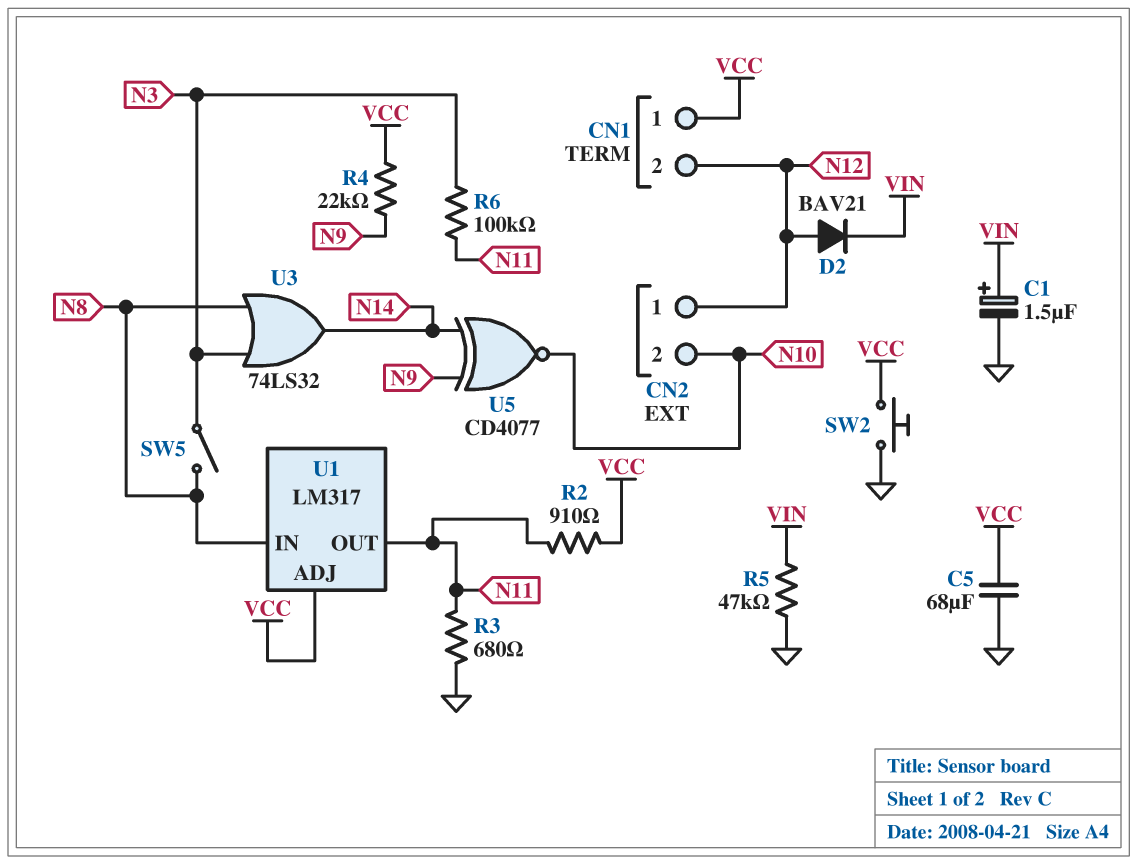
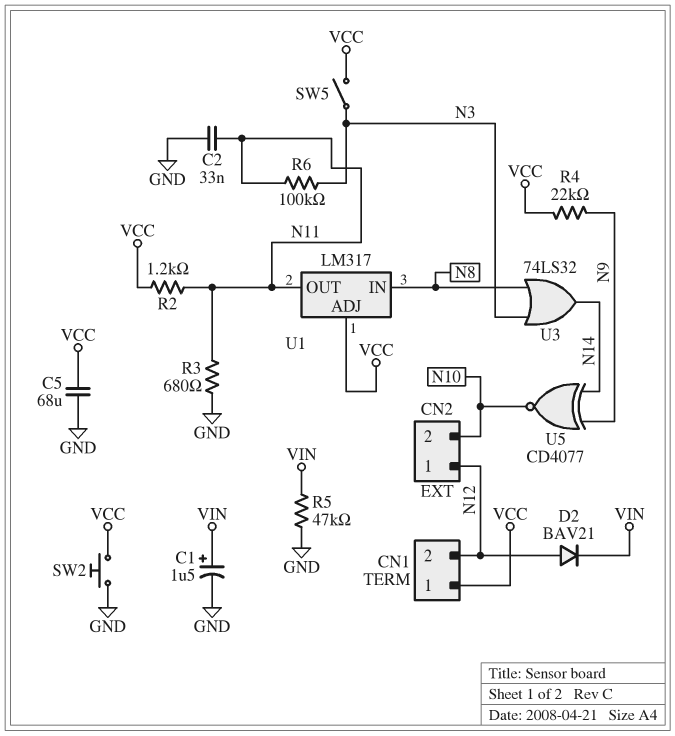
C2: none -> 33nF (GND, N11)
R2: 910 (N11, VCC) -> 1.2k (N11, VCC)
SW5: switch (N3, N8) -> switch (N3, VCC)

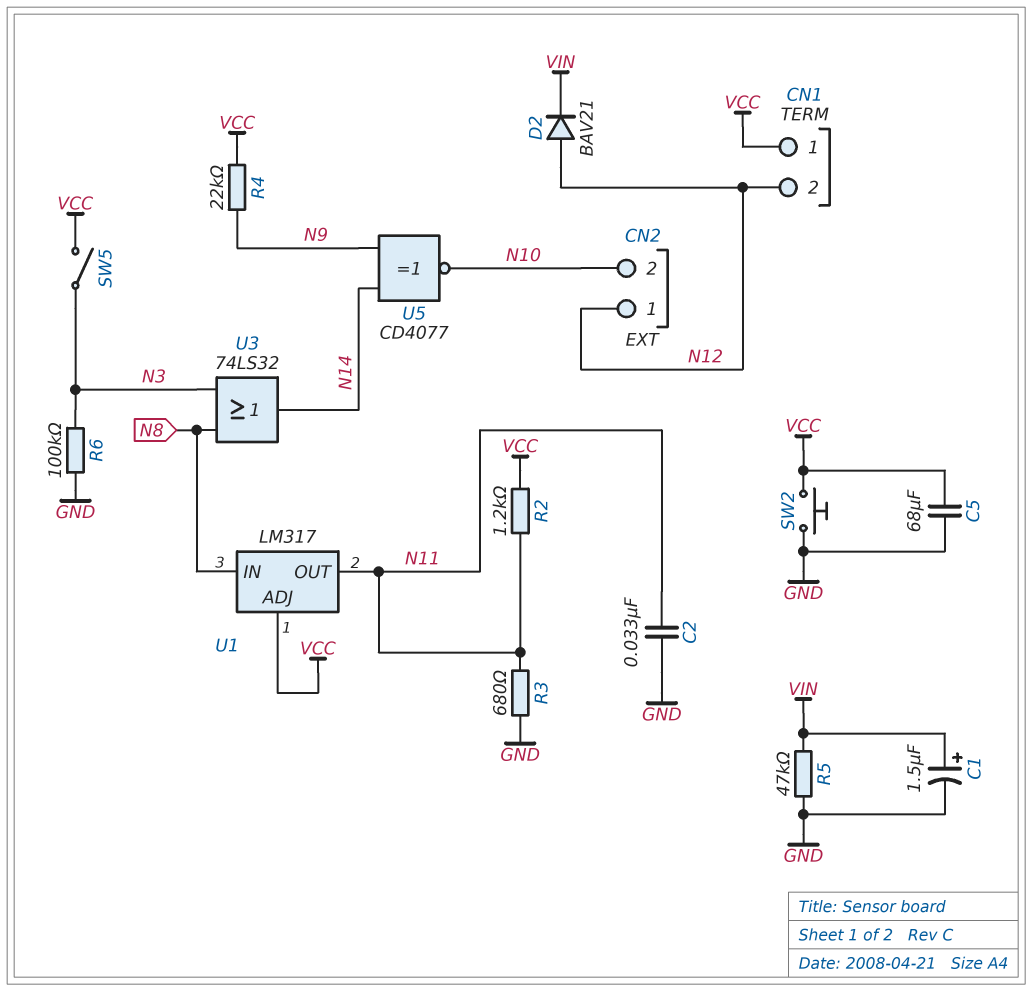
R6: 100k (N3, N11) -> 100k (GND, N3)

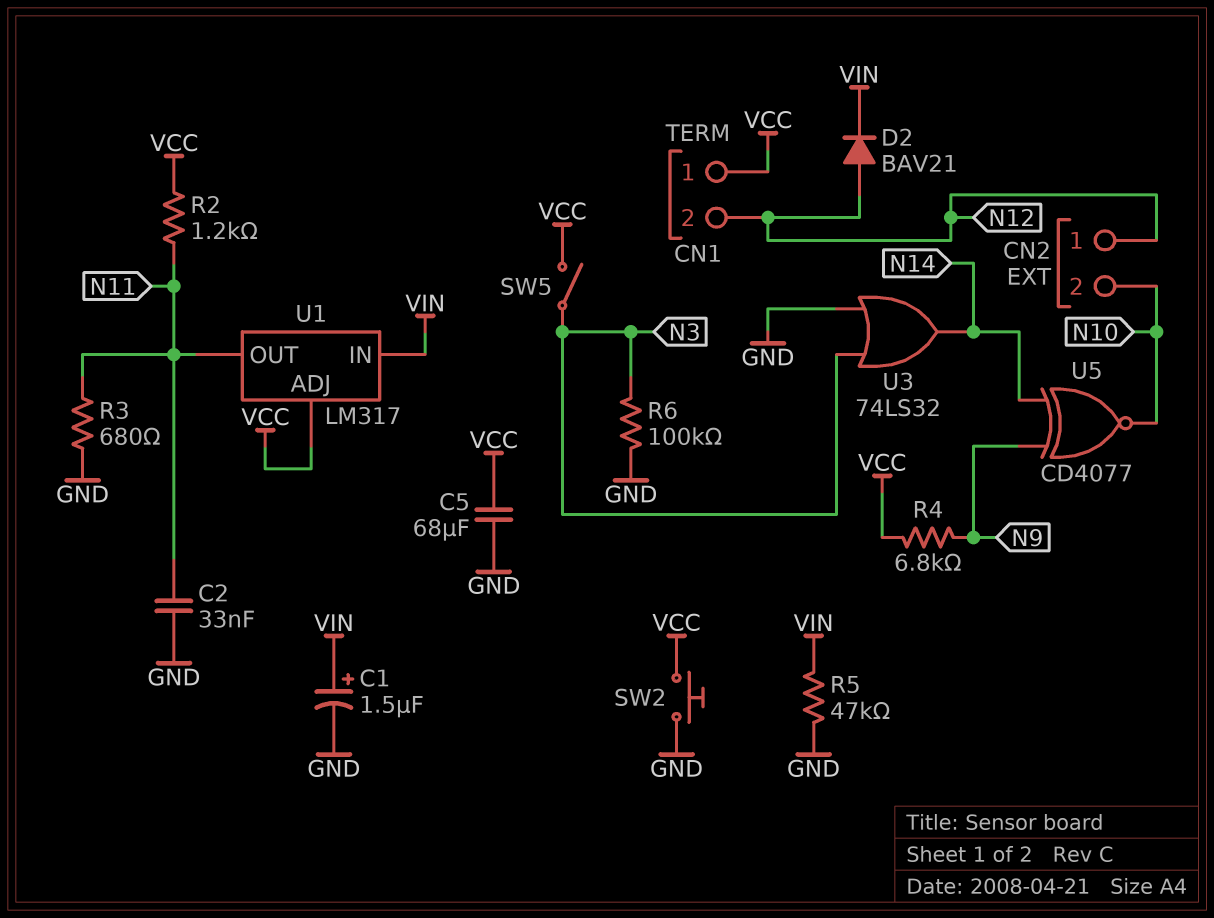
R4: 22k (N9, VCC) -> 6.8k (N9, VCC)
U1 pin IN: N8 -> VIN
U3: OR 74LS32 (in N3, in N8, out N14) -> OR 74LS32 (in GND, in N3, out N14)

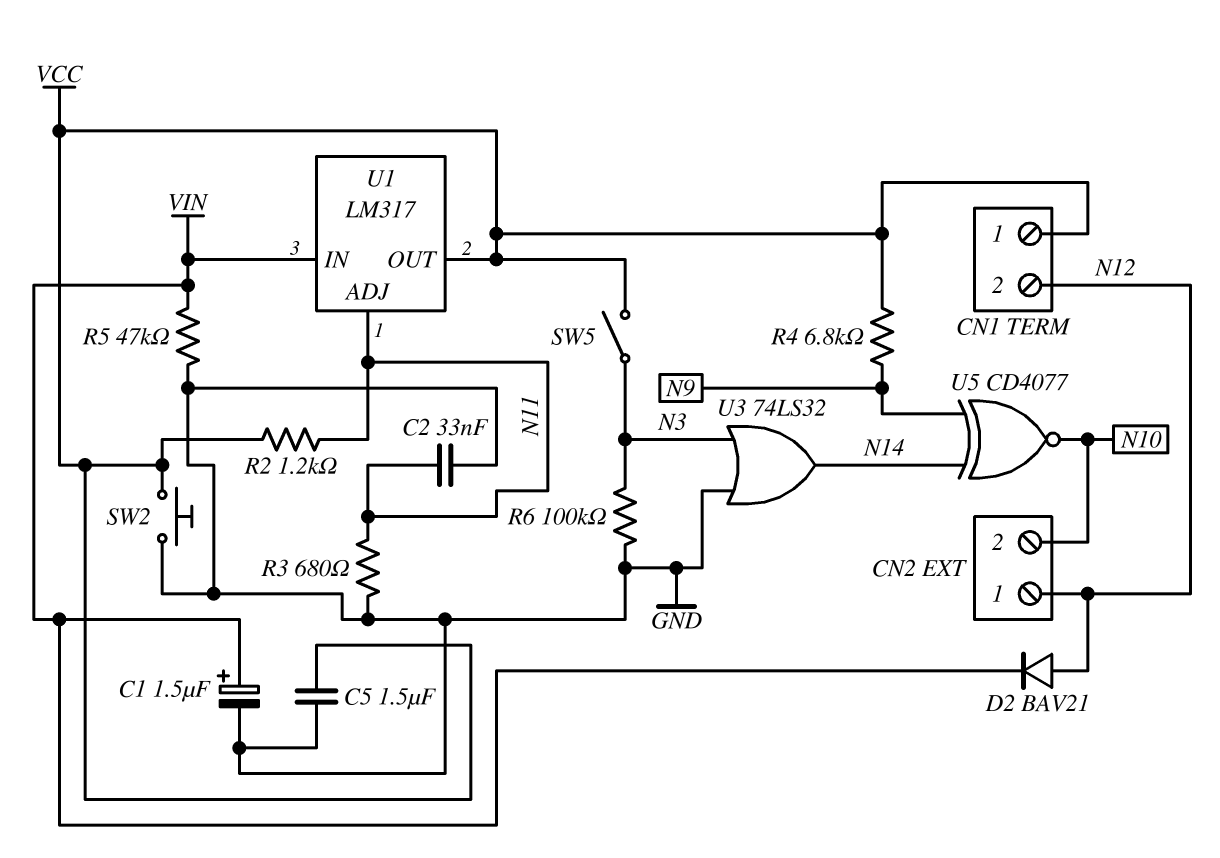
C5: 68uF (GND, VCC) -> 1.5uF (GND, VCC)
U1 pin ADJ: VCC -> N11
U1 pin OUT: N11 -> VCC

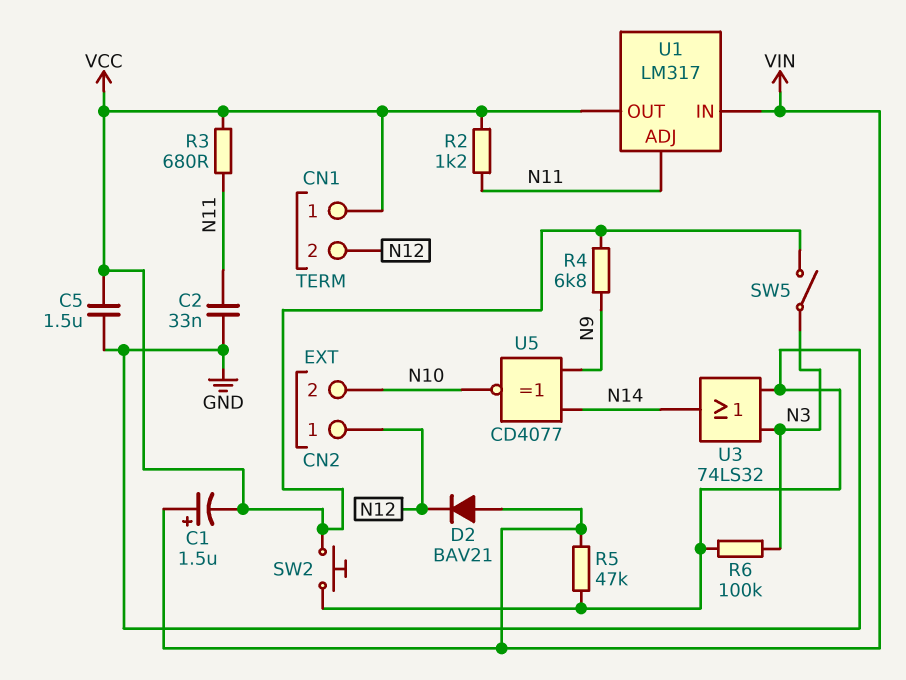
C1: 1.5uF (plus VIN, minus GND) -> 1.5uF (plus VIN, minus VCC)
D2: diode BAV21 (A N12, K VIN) -> diode BAV21 (A VIN, K N12)
R3: 680 (GND, N11) -> 680 (N11, VCC)

